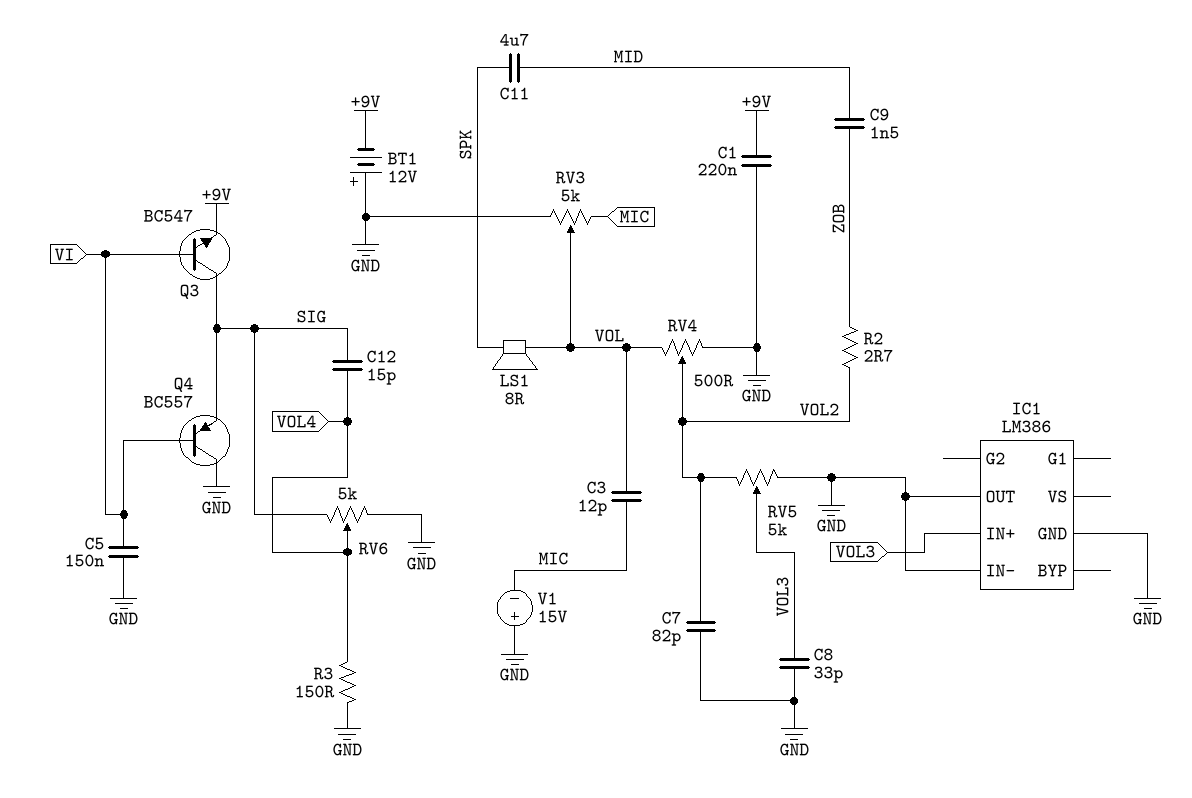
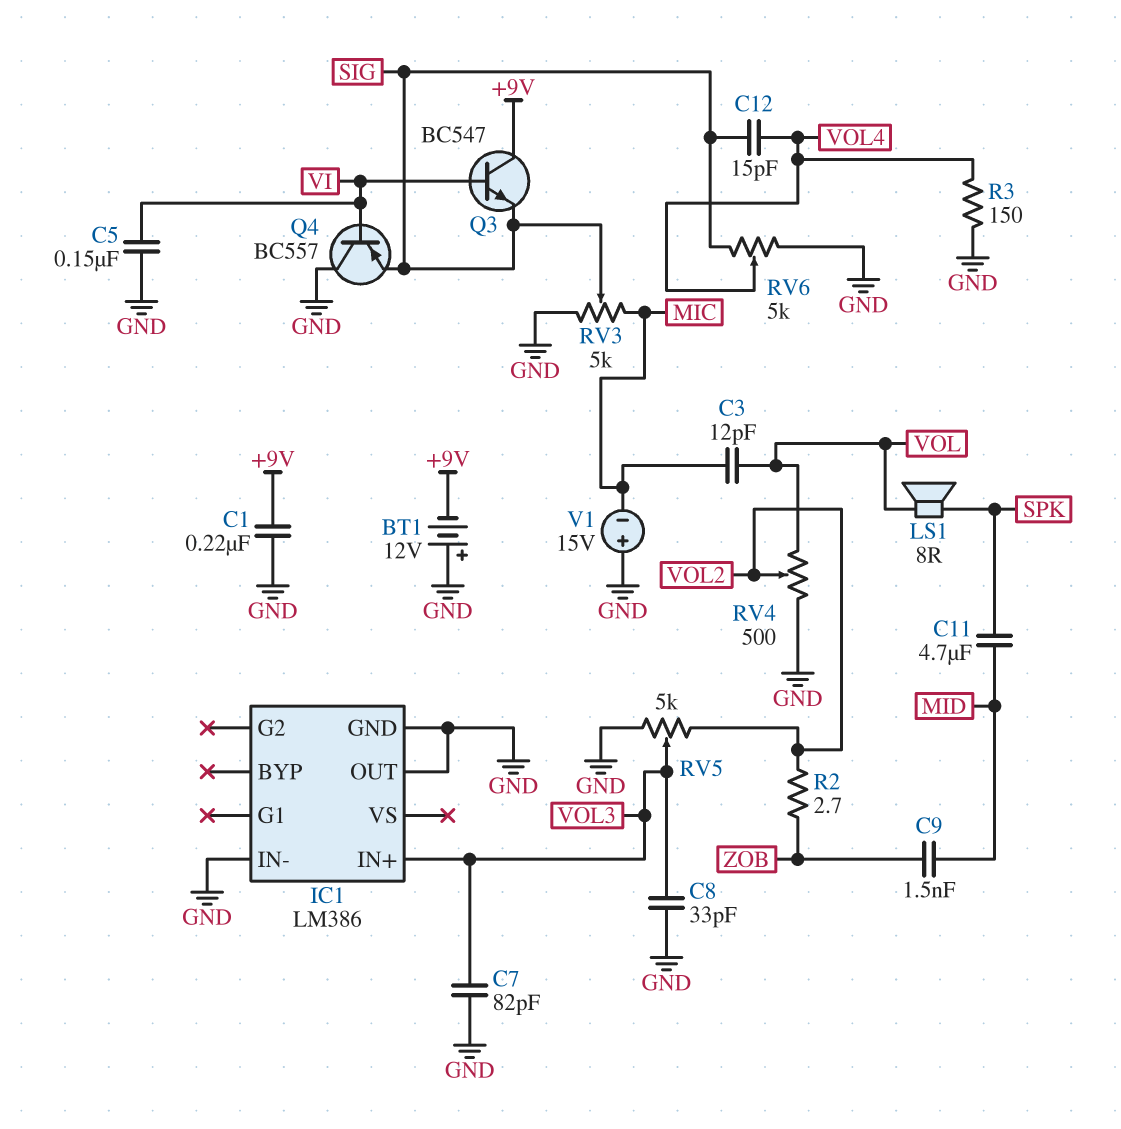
C7: 82pF (GND, VOL2) -> 82pF (GND, VOL3)
Q3: NPN BC547 (B VI, C SIG, E +9V) -> NPN BC547 (B VI, C +9V, E SIG)
RV3: 5k (GND, MIC, wiper VOL) -> 5k (GND, MIC, wiper SIG)

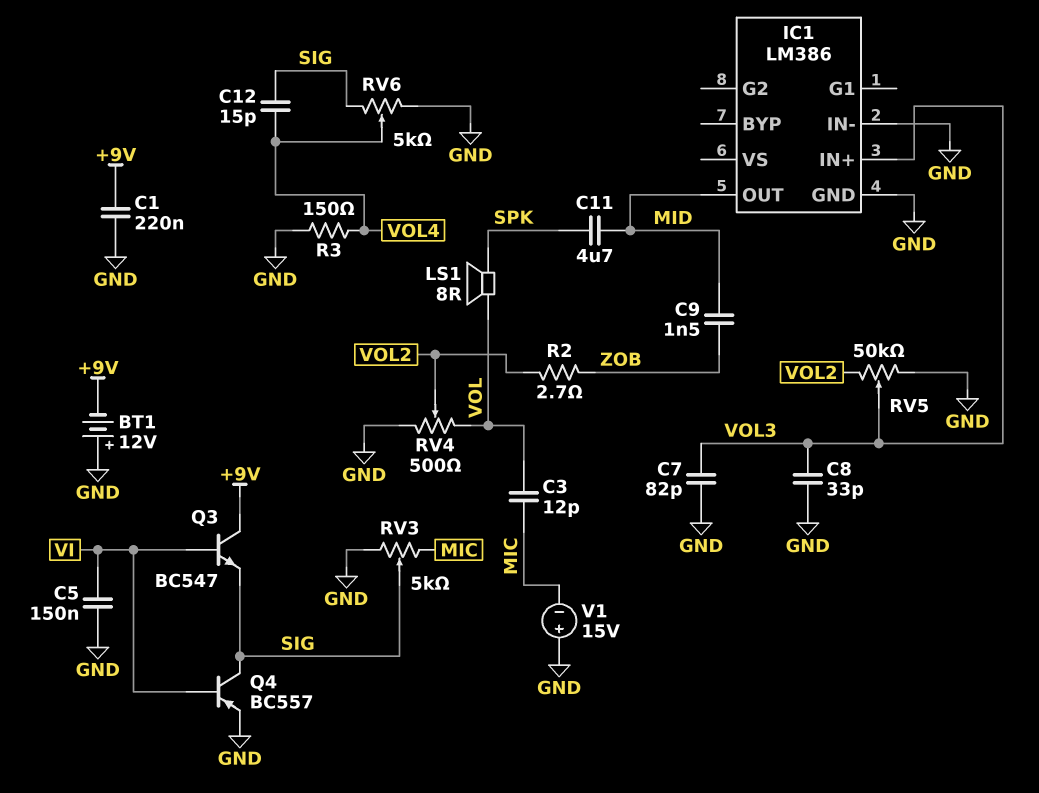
IC1 pin OUT: GND -> MID
Q4: PNP BC557 (B VI, C GND, E SIG) -> PNP BC557 (B VI, C SIG, E GND)
RV5: 5k (GND, VOL2, wiper VOL3) -> 50k (GND, VOL2, wiper VOL3)

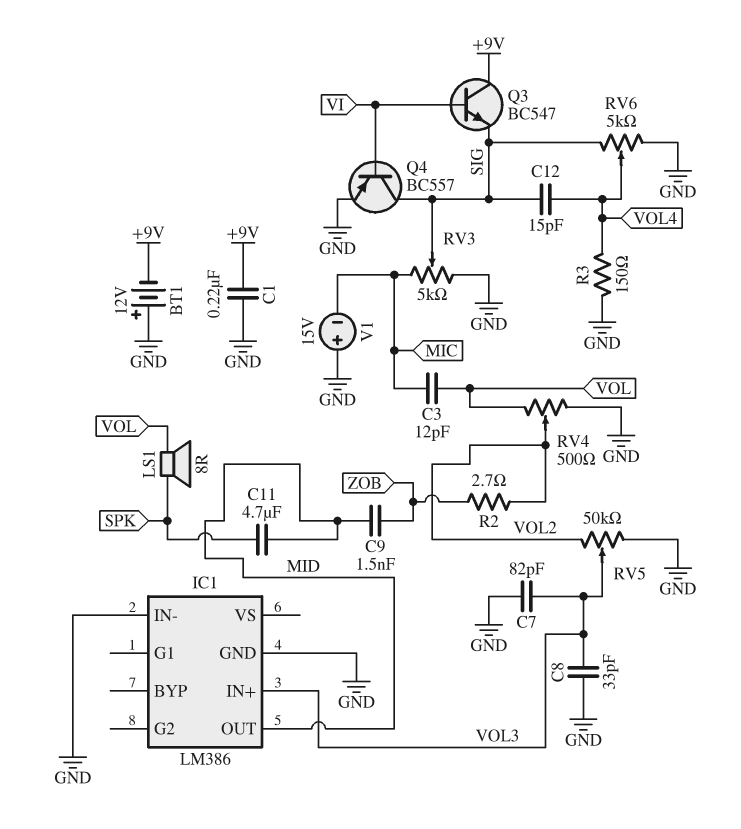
C5: 150nF (GND, VI) -> none

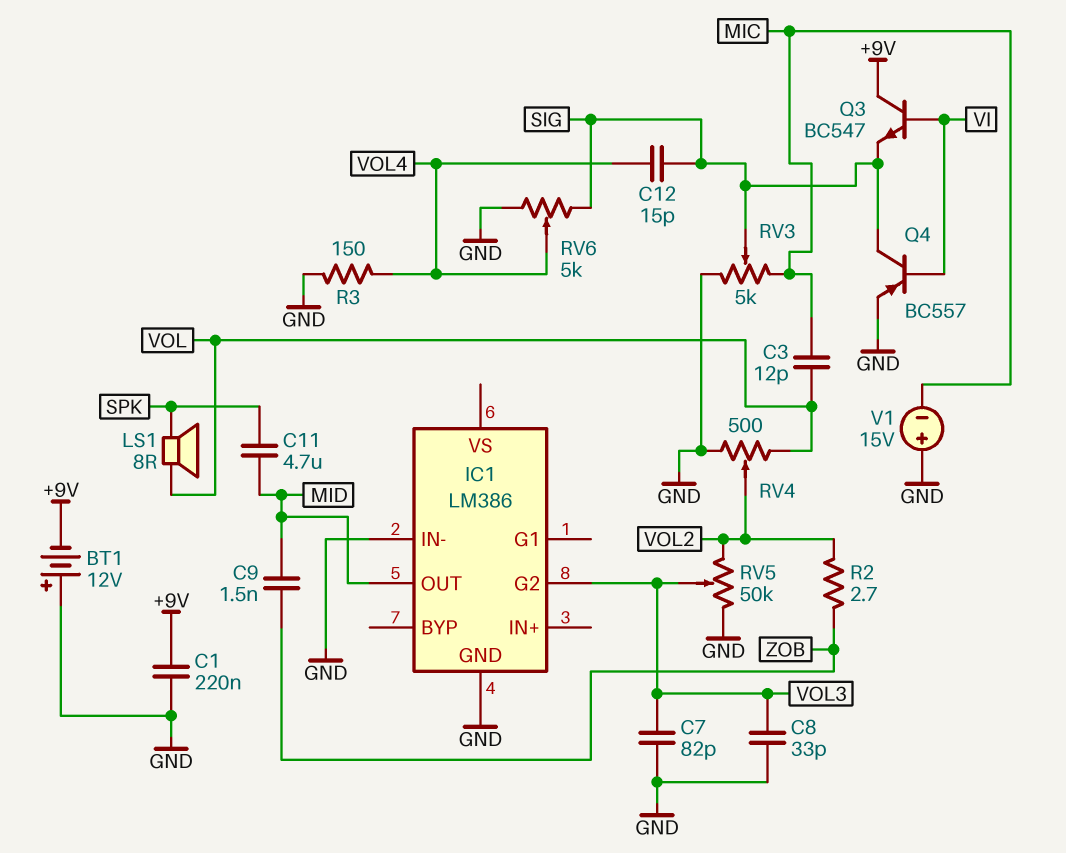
IC1 pin G2: none -> VOL3
IC1 pin IN+: VOL3 -> none

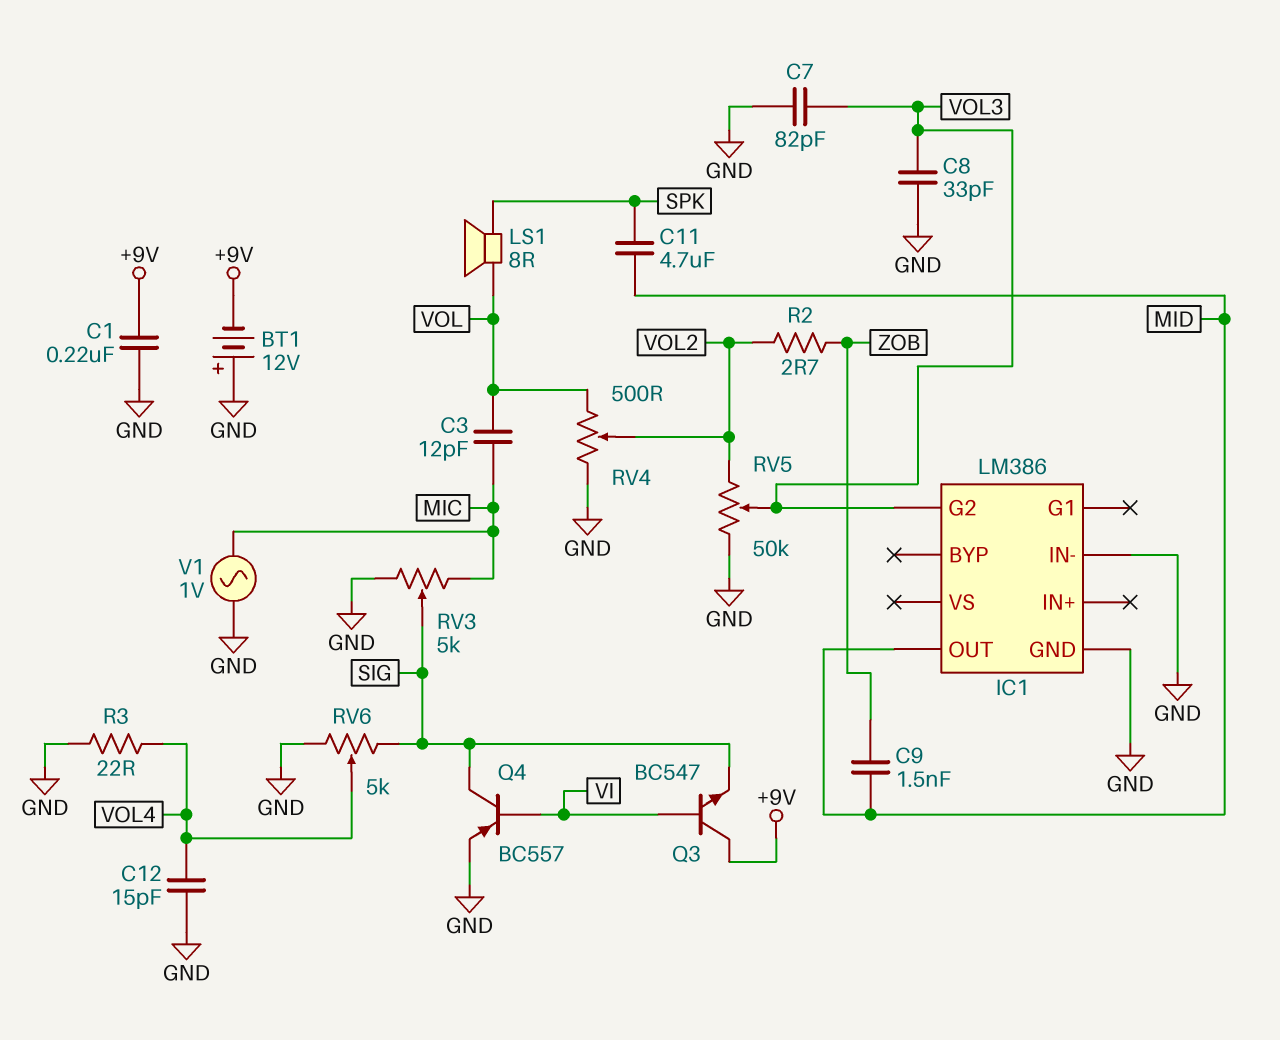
C12: 15pF (SIG, VOL4) -> 15pF (GND, VOL4)
R3: 150 (GND, VOL4) -> 22 (GND, VOL4)
V1: 15V (plus GND, minus MIC) -> AC 1V (GND, MIC)

